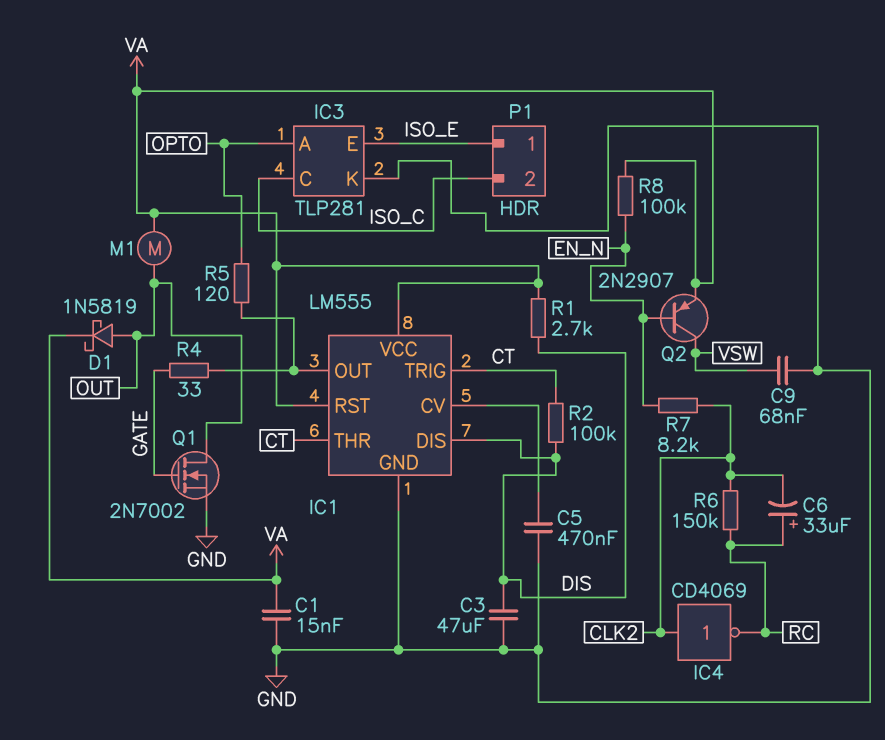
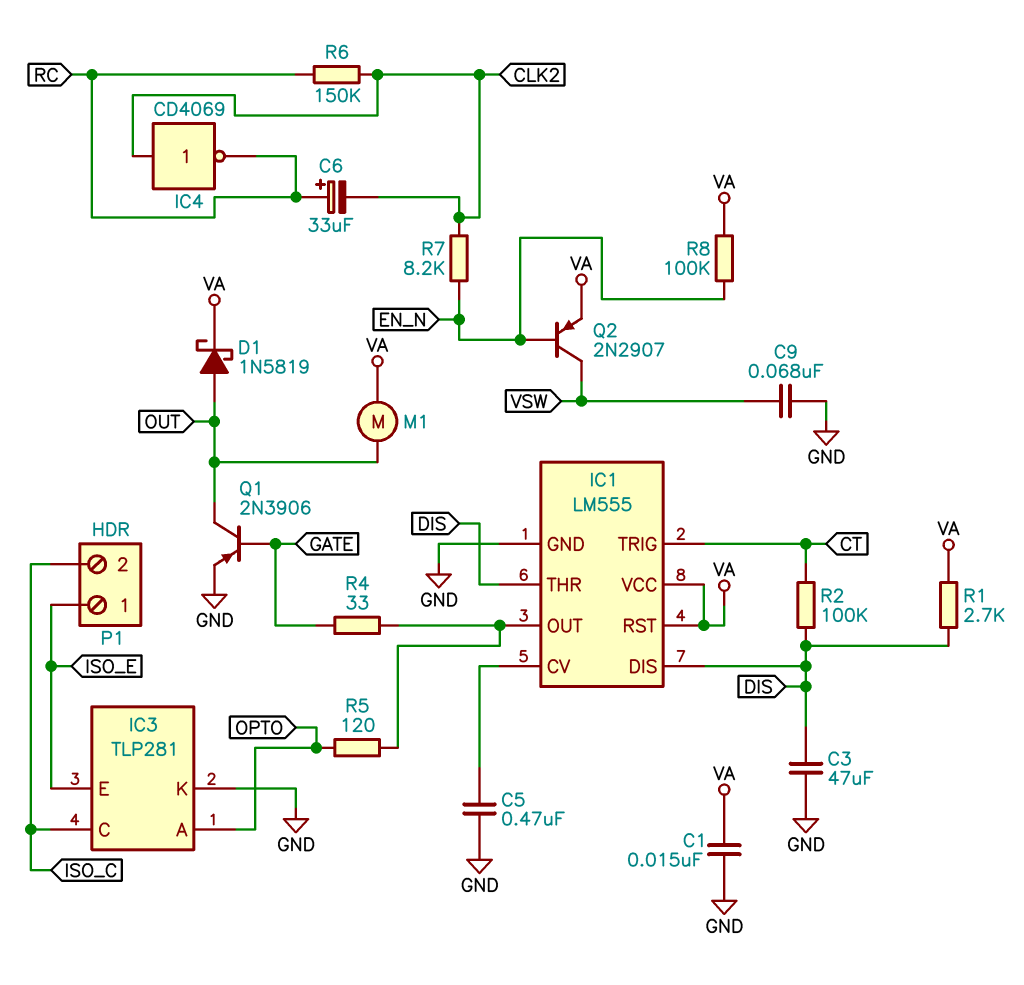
IC1 pin THR: CT -> DIS
Q1: NMOS 2N7002 (G GATE, D OUT, S GND) -> PNP 2N3906 (B GATE, C OUT, E GND)

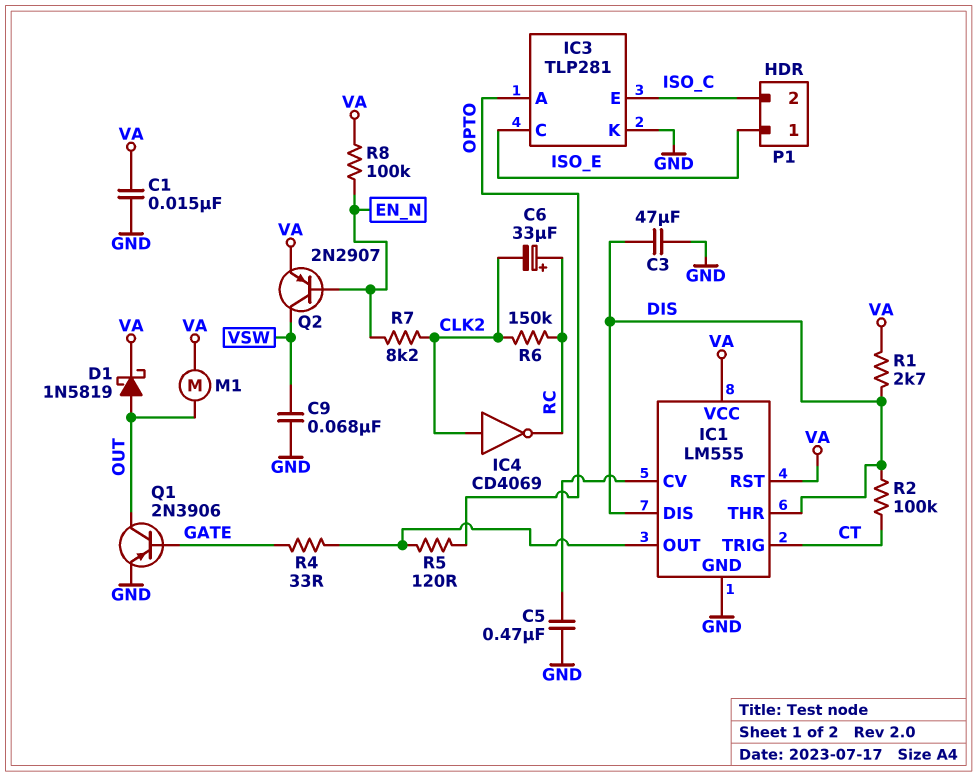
IC3 pin C: ISO_C -> ISO_E
IC3 pin E: ISO_E -> ISO_C

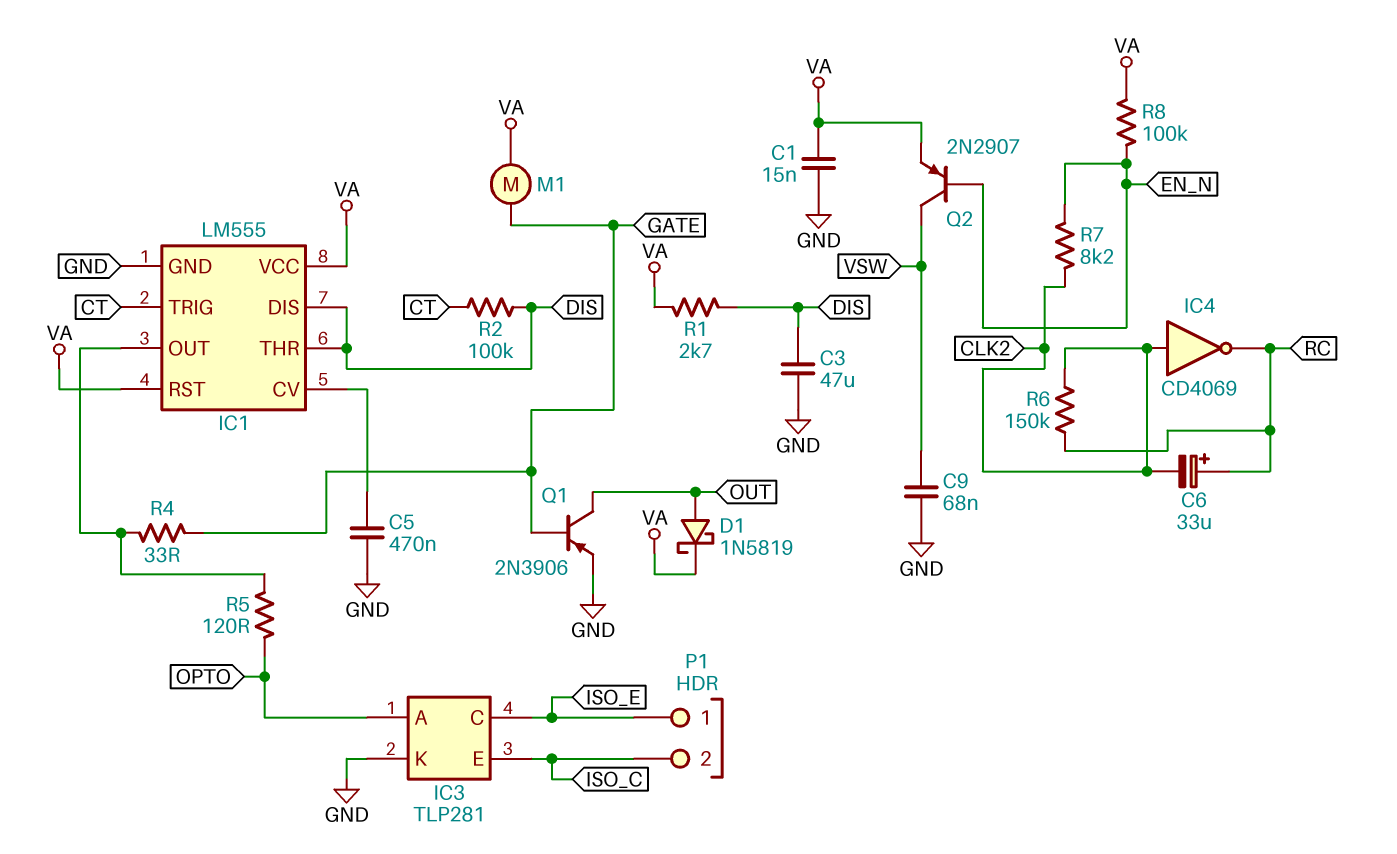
M1: motor (OUT, VA) -> motor (GATE, VA)

